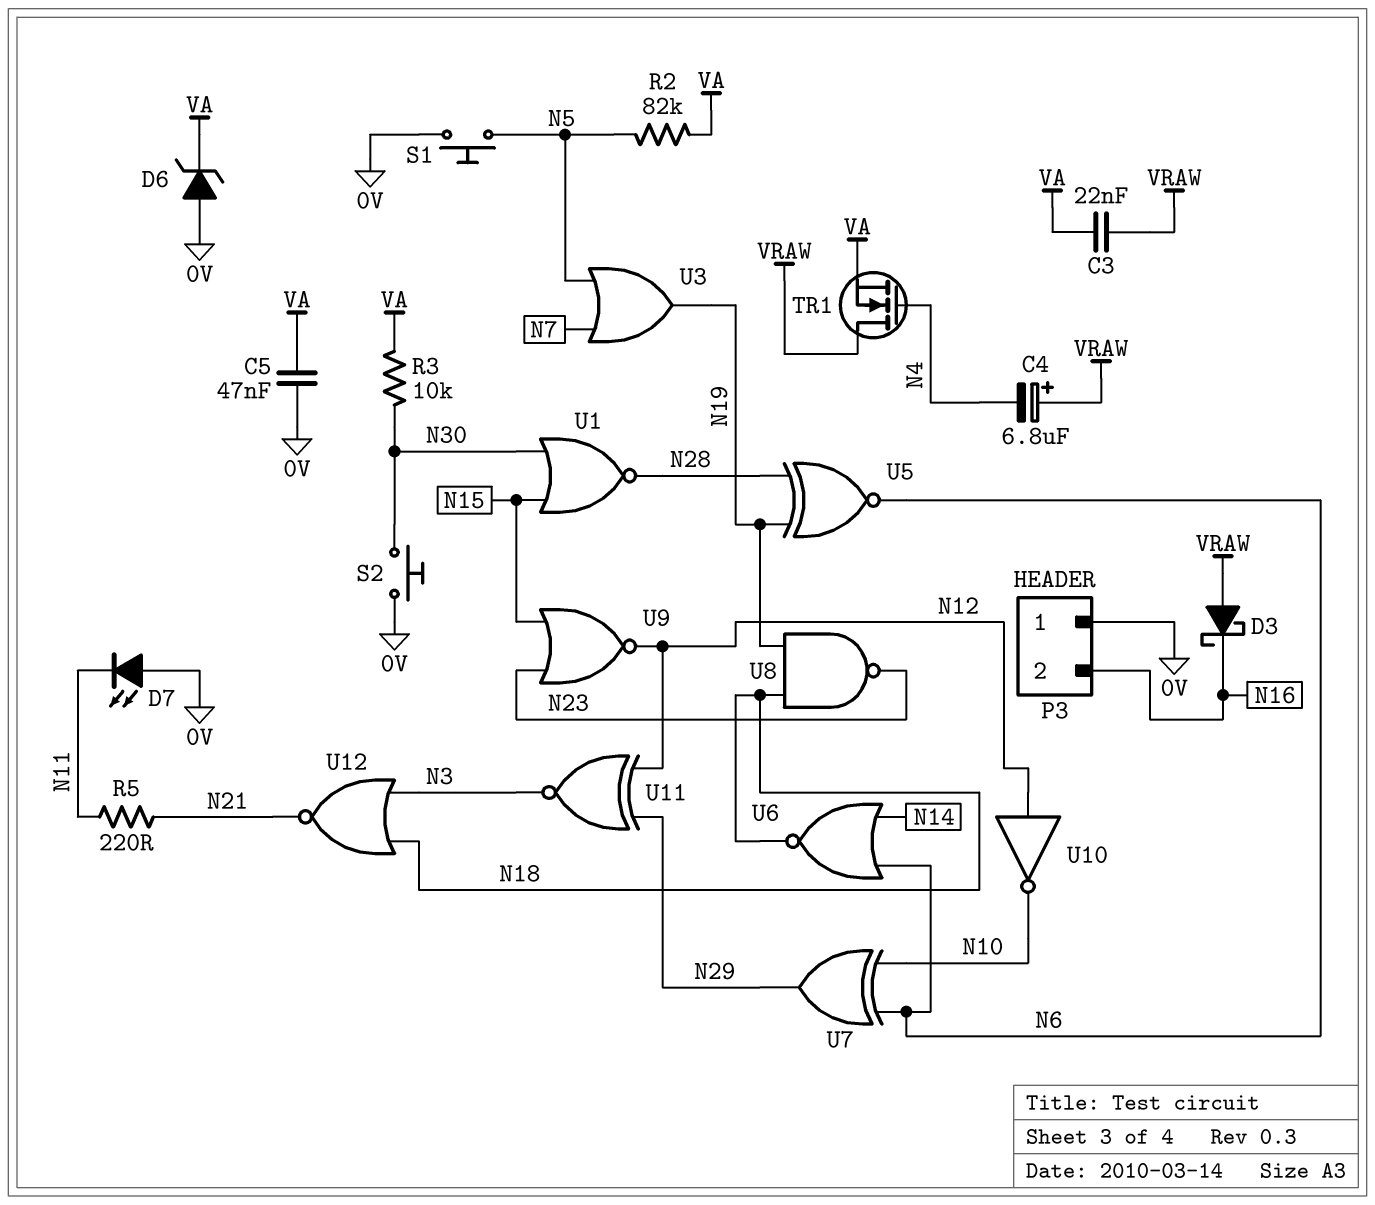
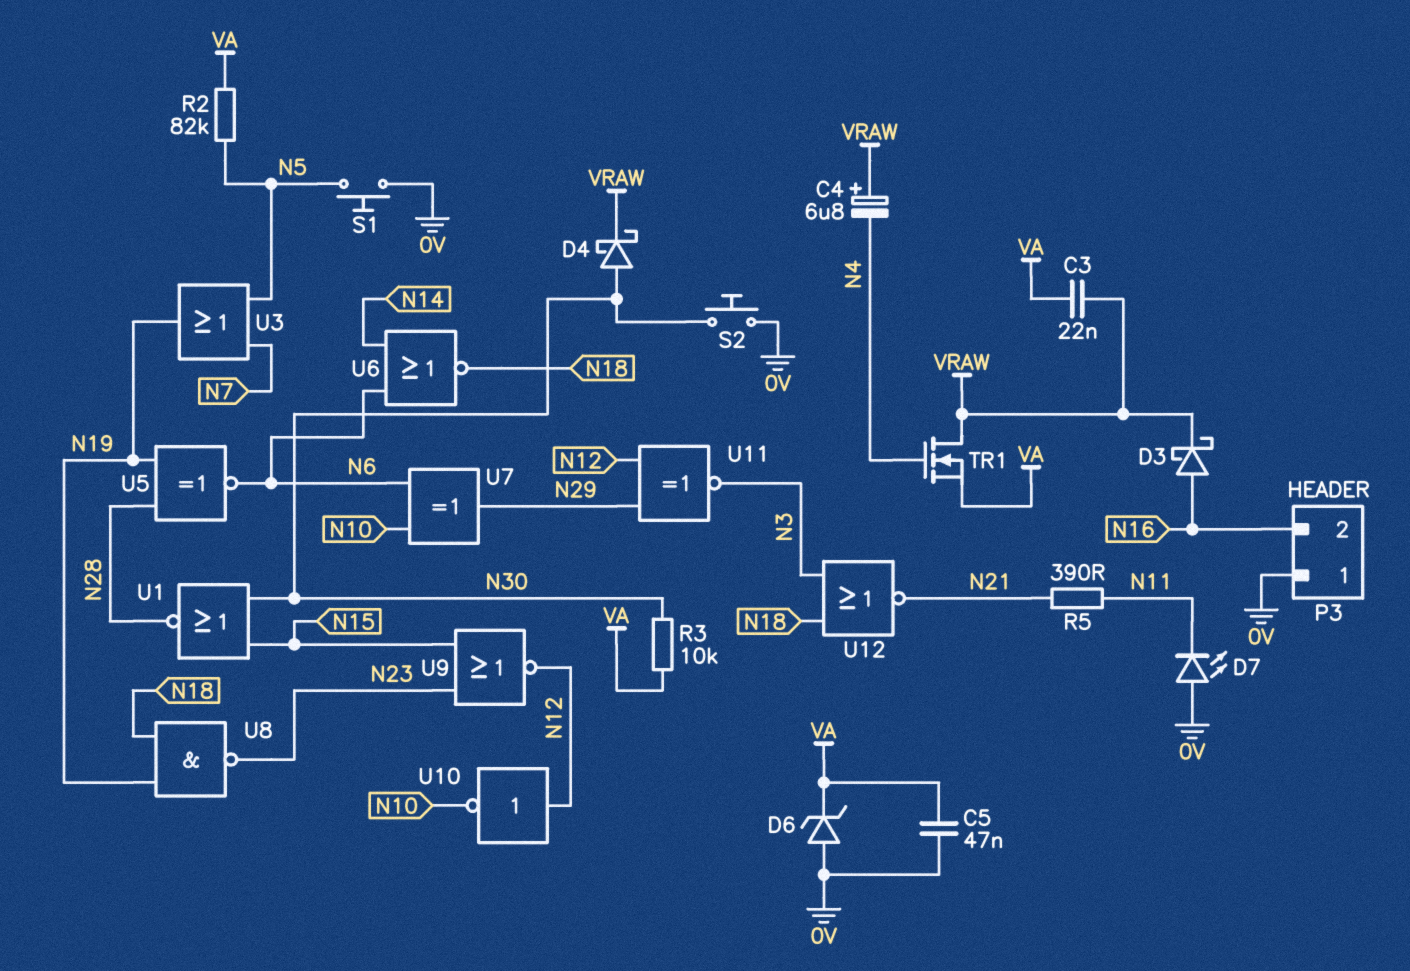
D3: schottky (A VRAW, K N16) -> schottky (A N16, K VRAW)
D4: none -> schottky (A N30, K VRAW)
R5: 220 (N11, N21) -> 390 (N11, N21)

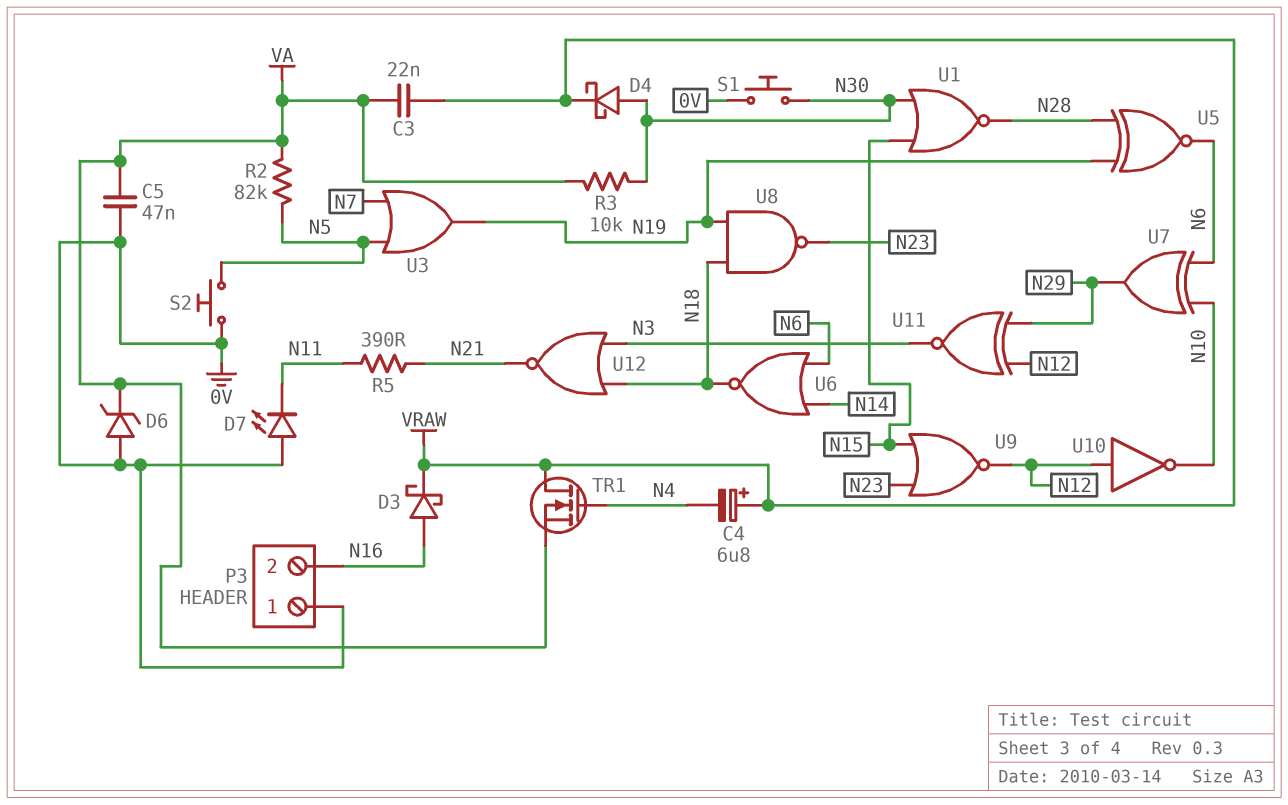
S1: button (0V, N5) -> button (0V, N30)
S2: button (0V, N30) -> button (0V, N5)

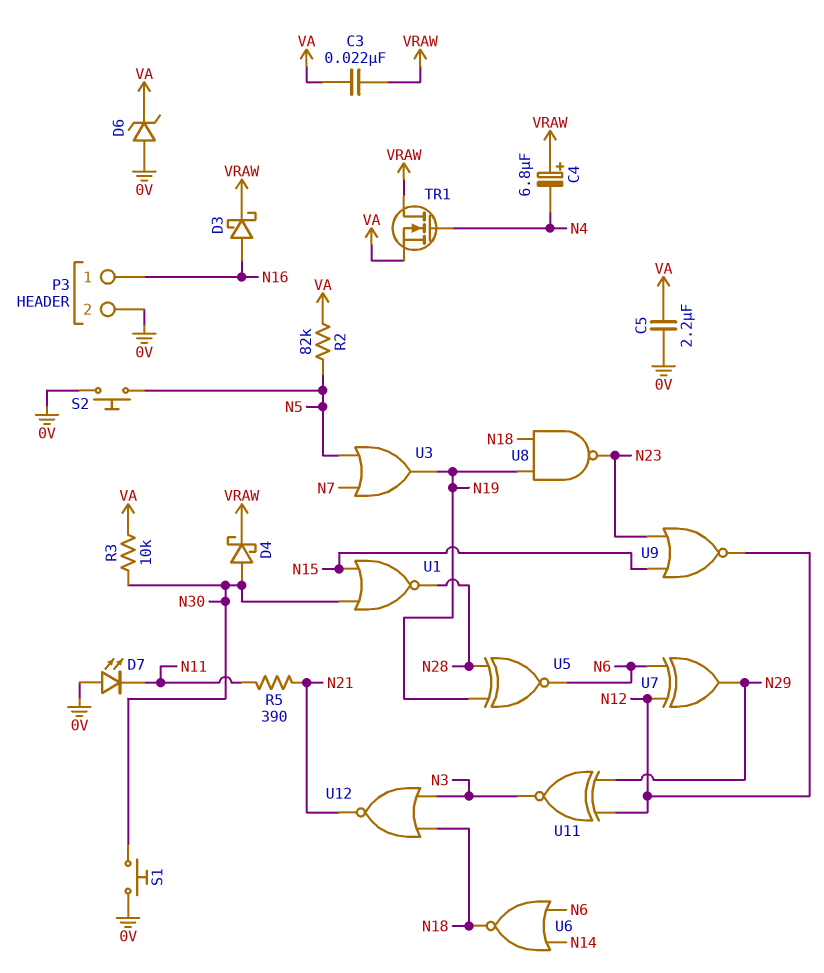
C5: 47nF (0V, VA) -> 2.2uF (0V, VA)
P3 pin 1: 0V -> N16
P3 pin 2: N16 -> 0V
U7: XOR (in N6, in N10, out N29) -> XOR (in N6, in N12, out N29)
U10: NOT (in N12, out N10) -> none

